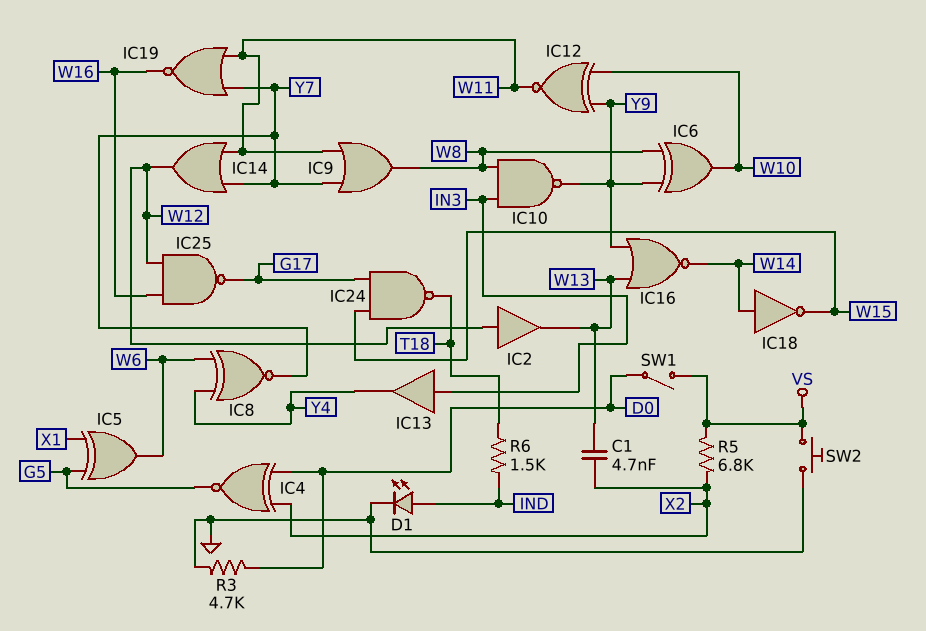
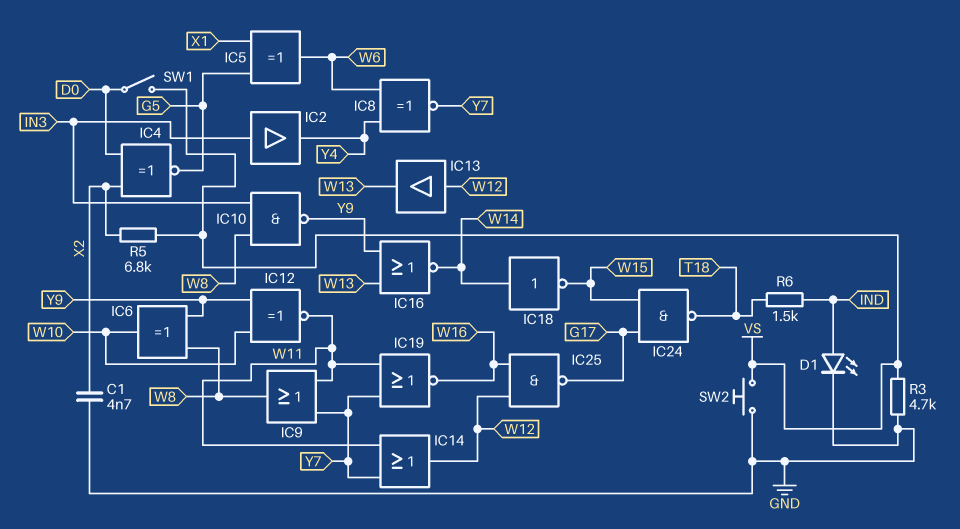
C1: 4.7nF (W13, X2) -> 4.7nF (GND, X2)
IC2: buffer (in W12, out W13) -> buffer (in IN3, out Y4)
IC13: buffer (in IN3, out Y4) -> buffer (in W12, out W13)
R3: 4.7k (D0, GND) -> 4.7k (GND, VS)

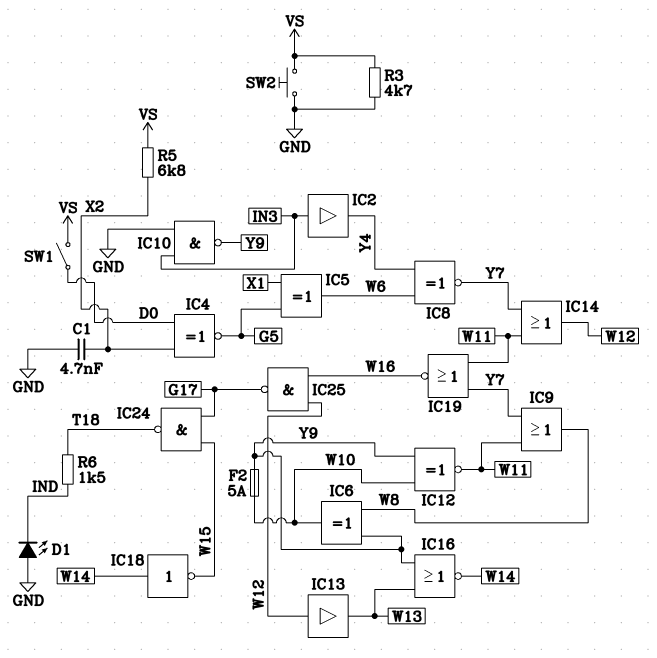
D1: LED (A IND, K GND) -> LED (A GND, K IND)
F2: none -> 5A (W10, Y9)
IC10: NAND (in IN3, in W8, out Y9) -> NAND (in GND, in IN3, out Y9)

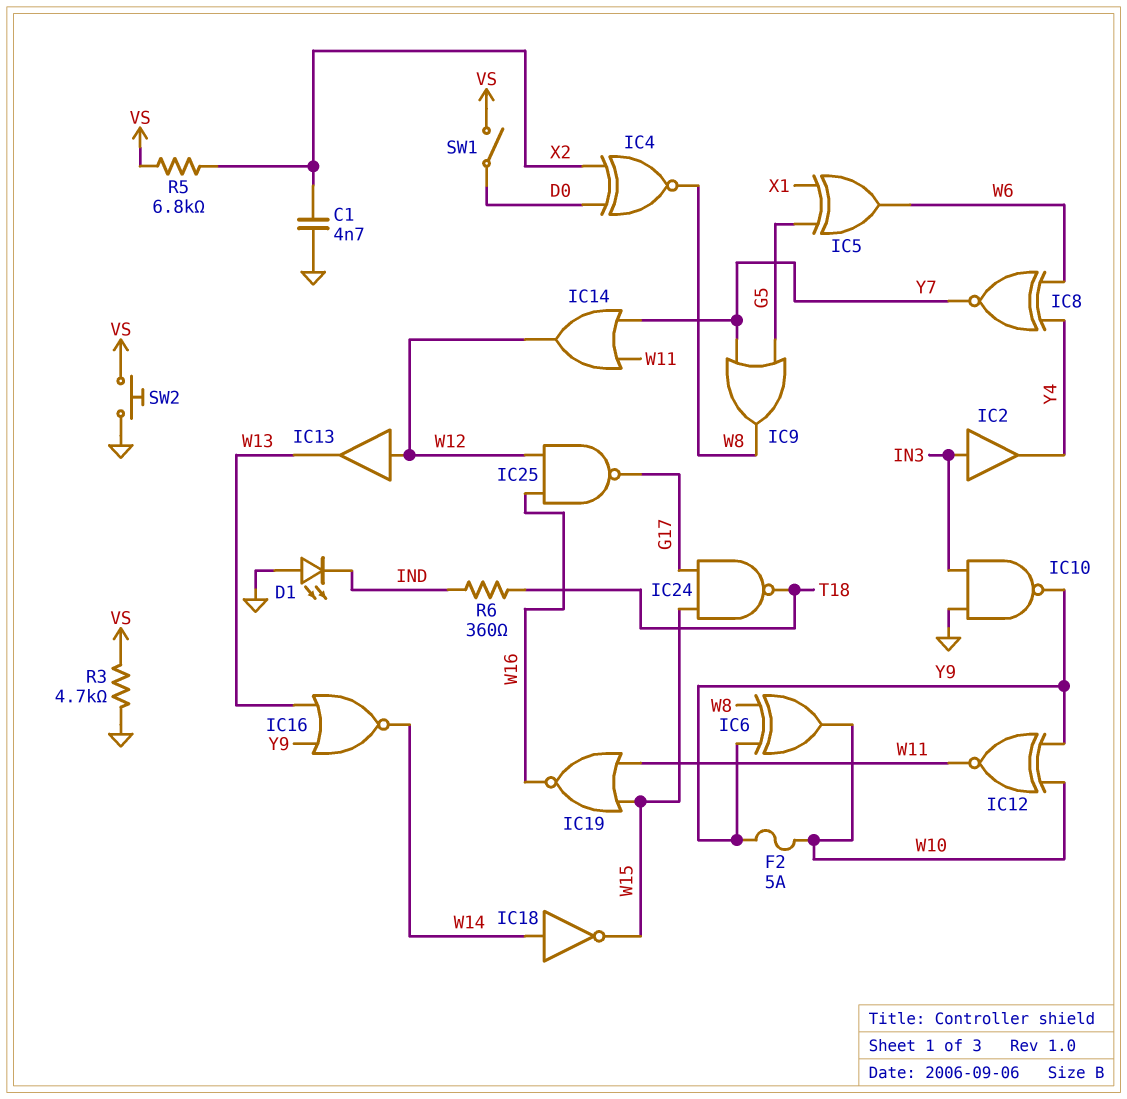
IC4: XNOR (in D0, in X2, out G5) -> XNOR (in D0, in X2, out W8)
IC9: OR (in W11, in Y7, out W8) -> OR (in G5, in Y7, out W8)
IC19: NOR (in W11, in Y7, out W16) -> NOR (in W11, in W15, out W16)
R6: 1.5k (IND, T18) -> 360 (IND, T18)

